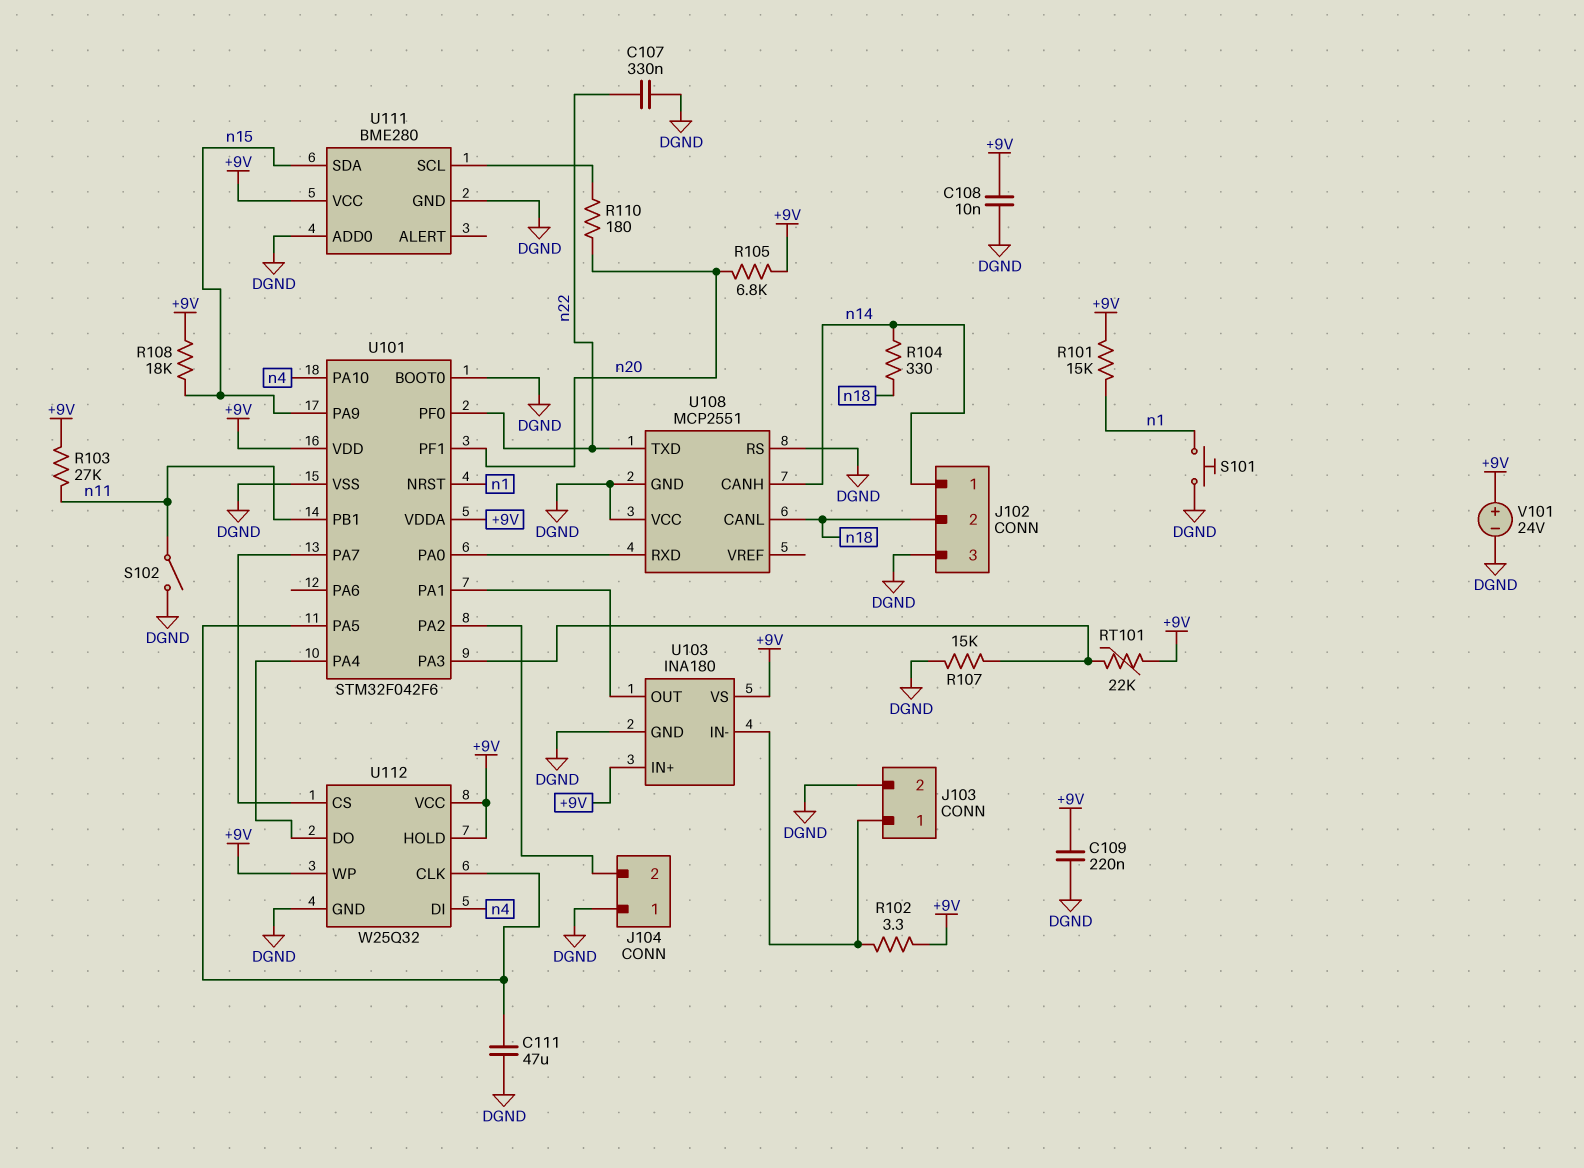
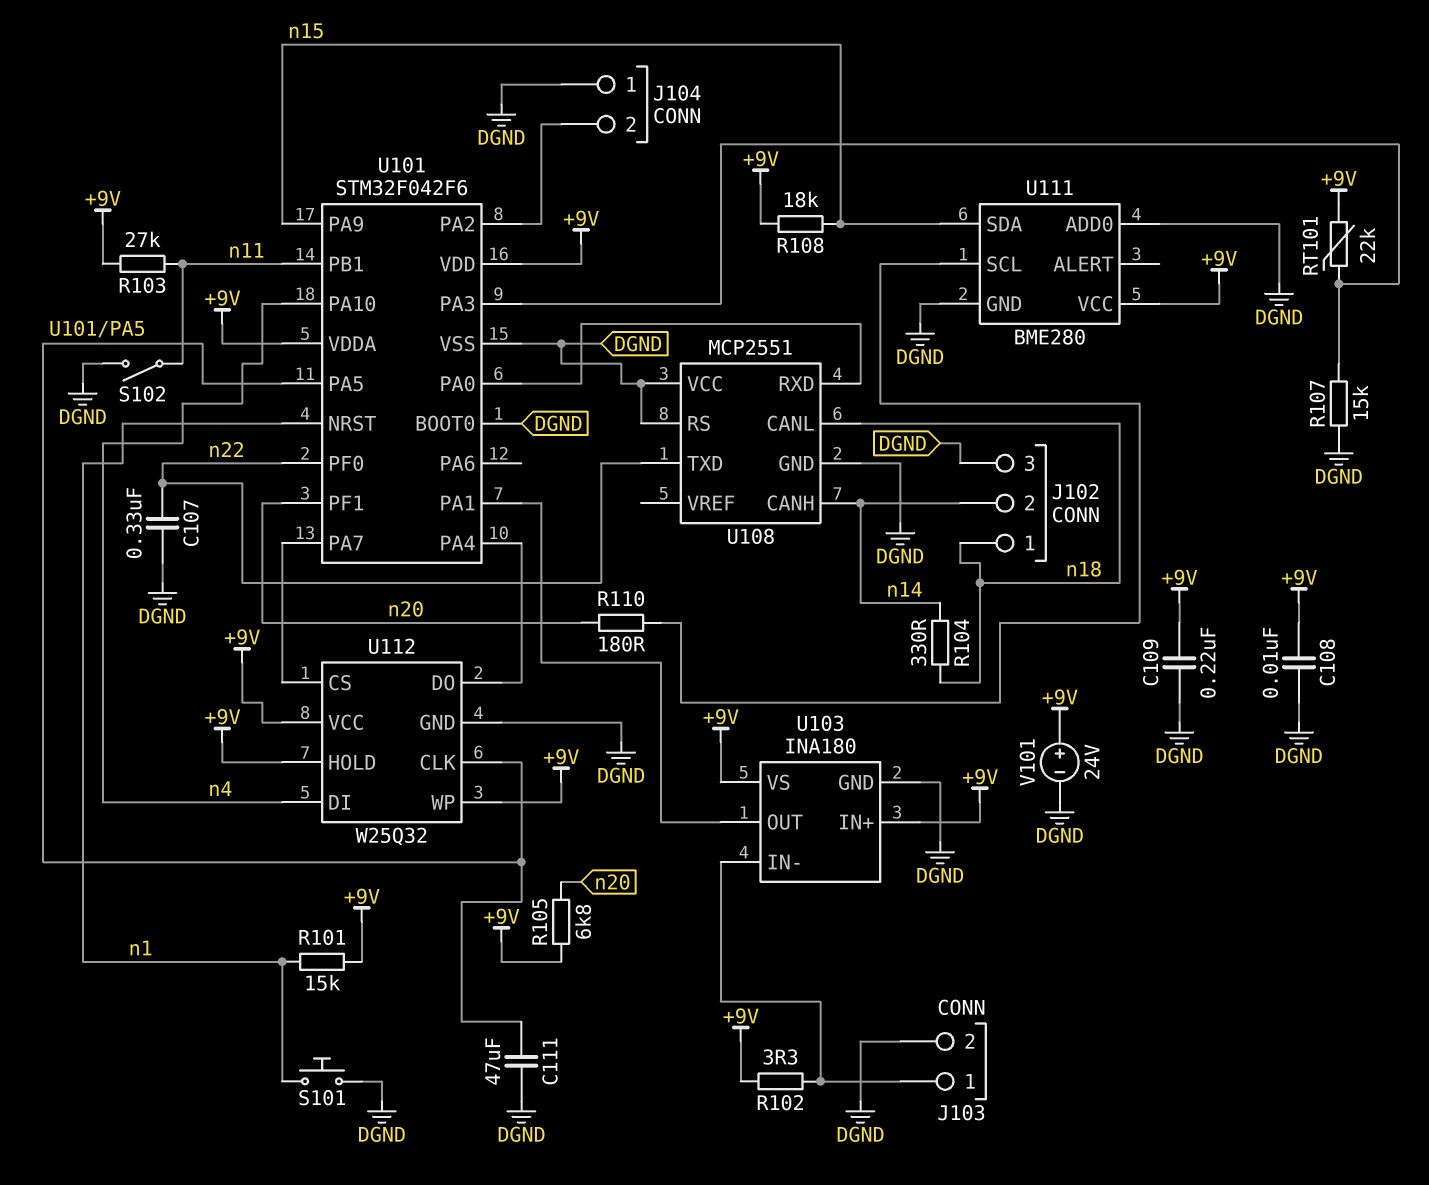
J102 pin 1: n14 -> n18
J102 pin 2: n18 -> n14

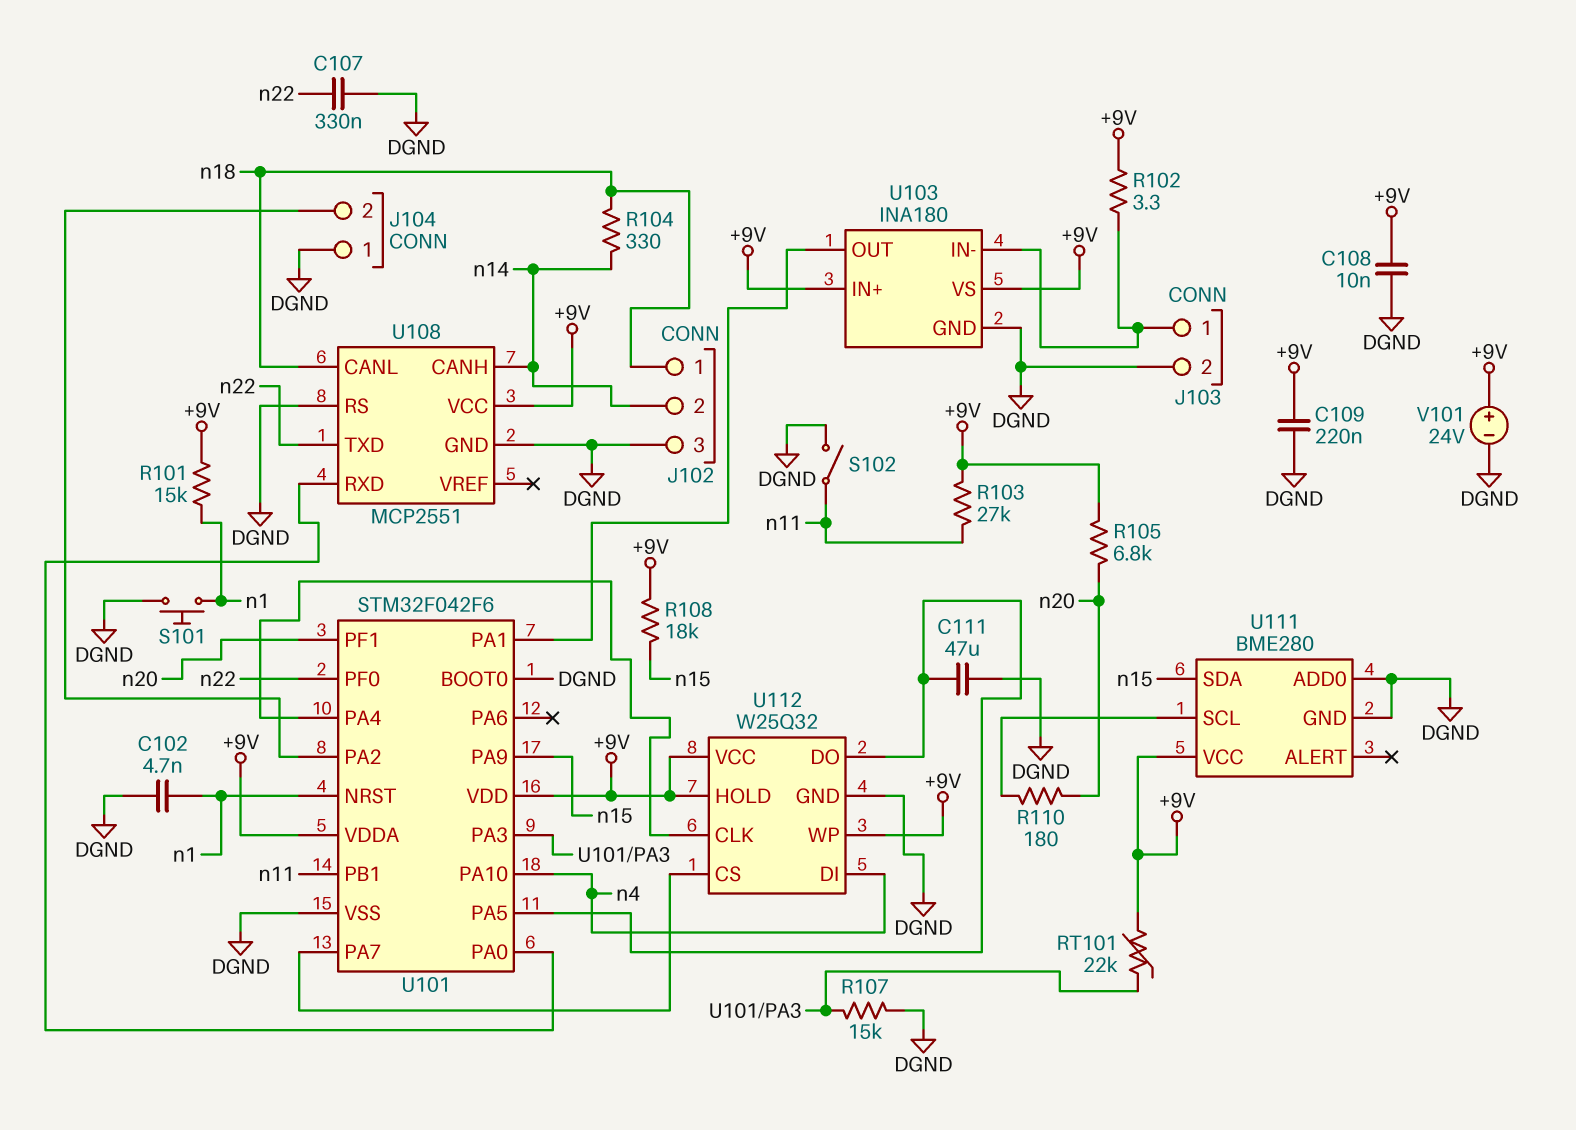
C102: none -> 4.7nF (DGND, n1)
U108 pin VCC: DGND -> +9V
U112 pin CLK: U101/PA5 -> U101/PA4
U112 pin DO: U101/PA4 -> U101/PA5

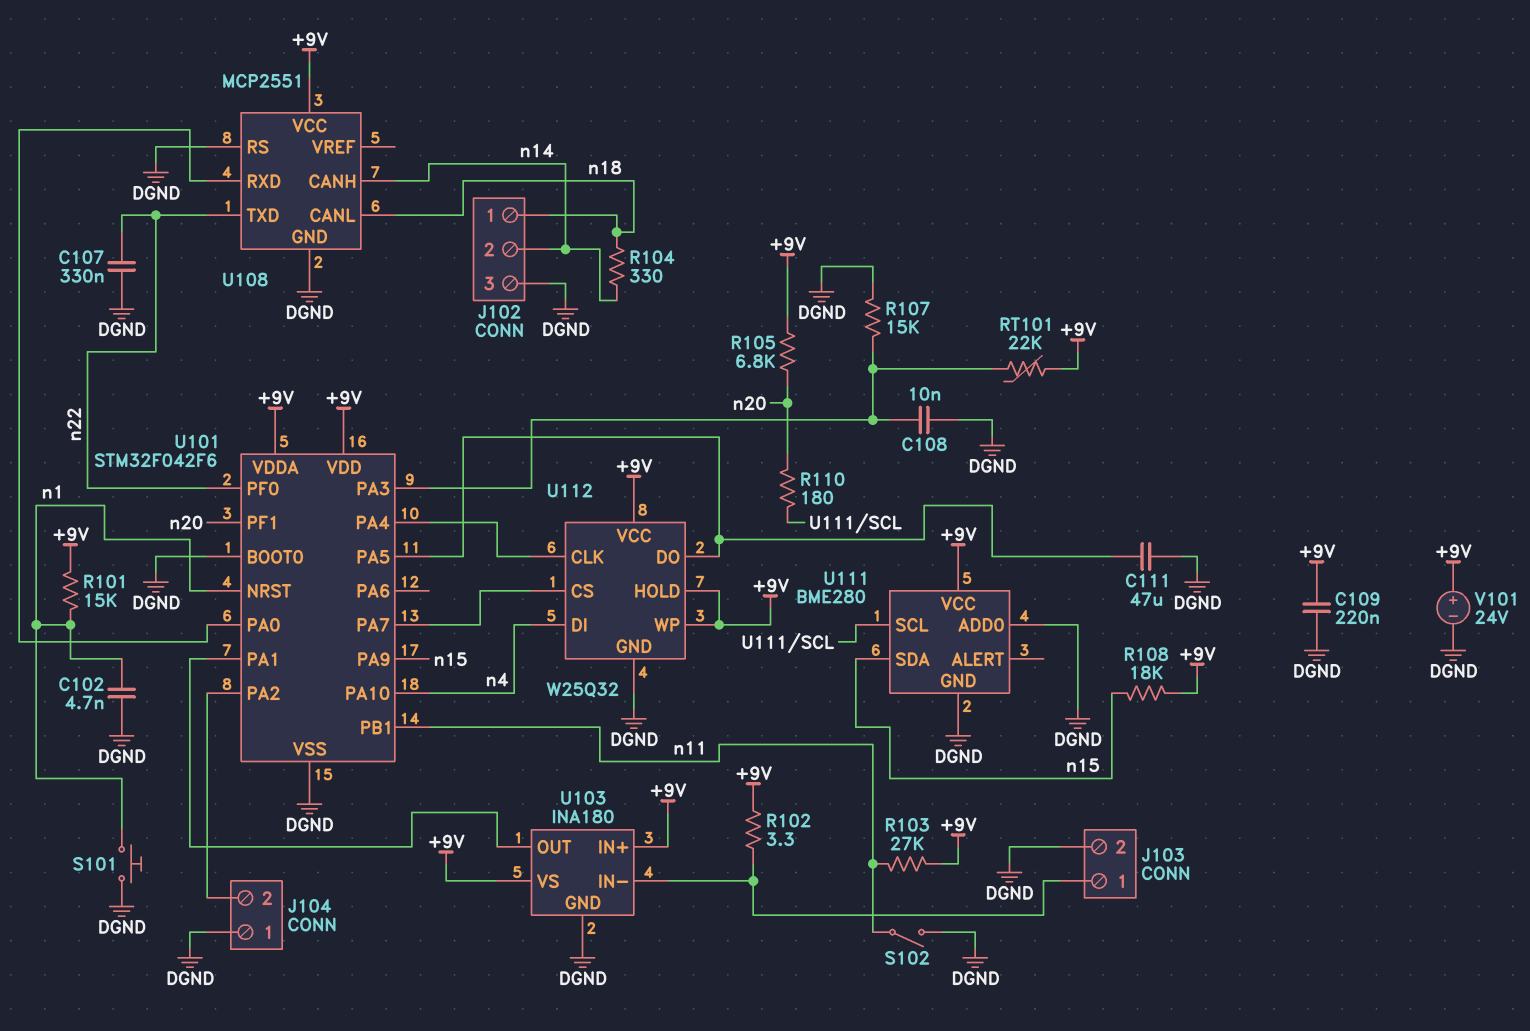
C108: 10nF (+9V, DGND) -> 10nF (DGND, U101/PA3)

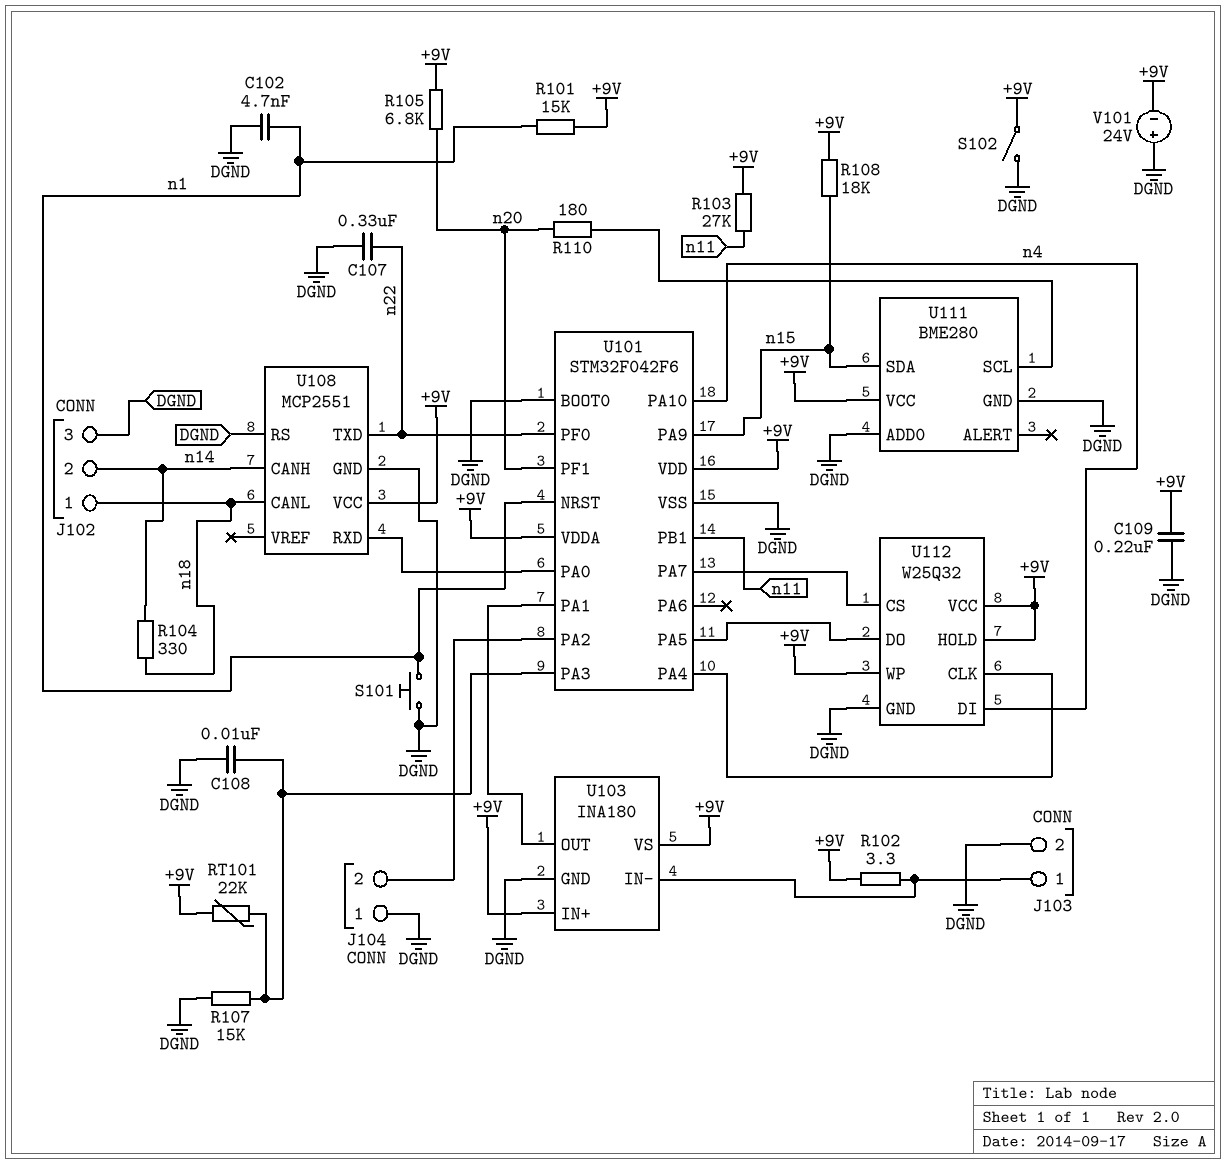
C111: 47uF (DGND, U101/PA5) -> none
S102: switch (DGND, n11) -> switch (+9V, DGND)
V101: 24V (plus +9V, minus DGND) -> 24V (plus DGND, minus +9V)

